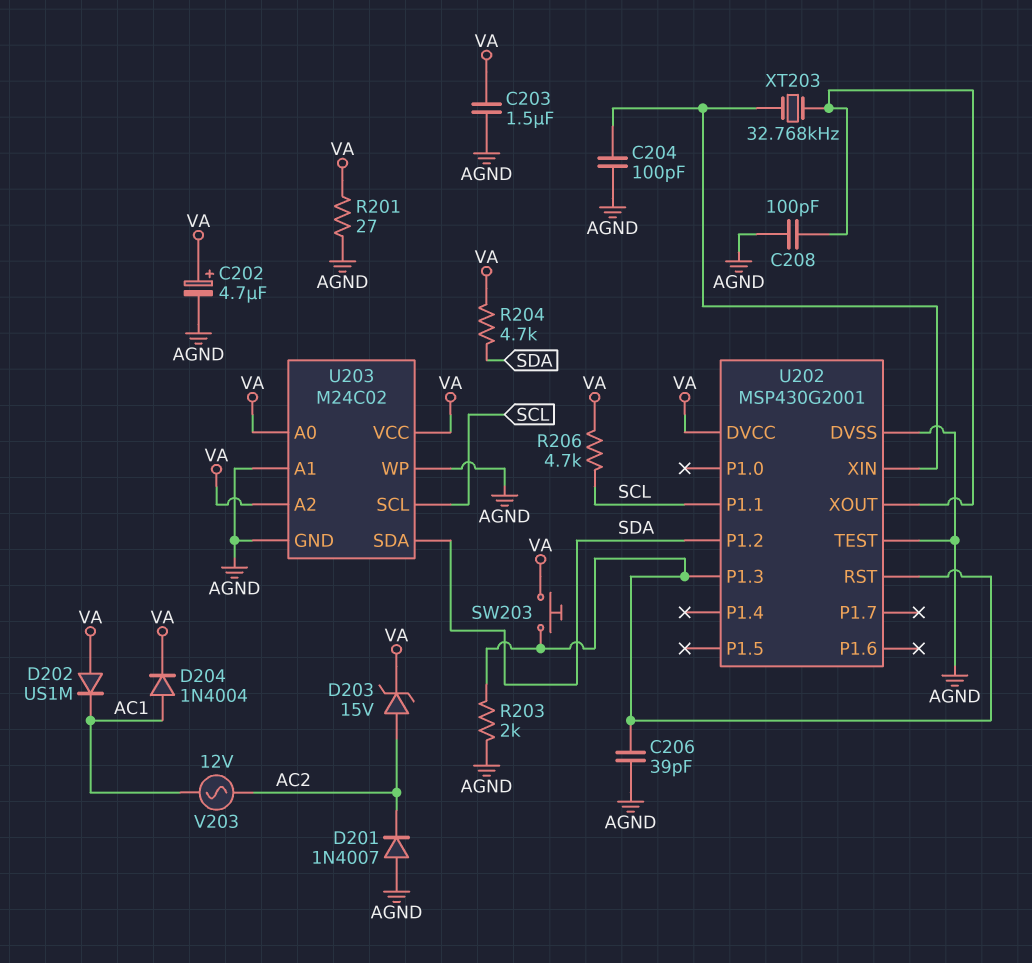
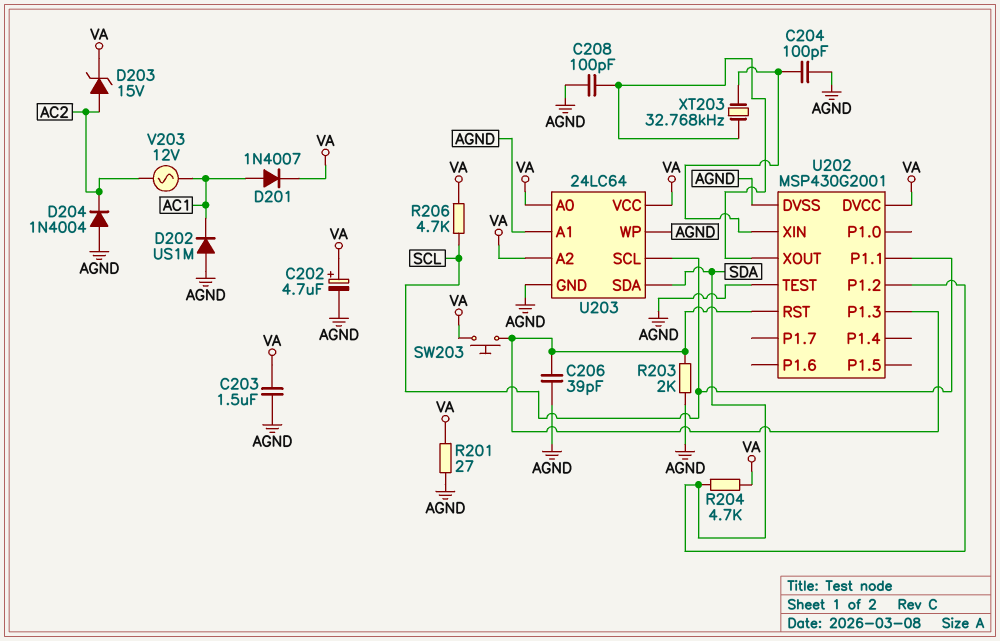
D201: diode 1N4007 (A AGND, K AC2) -> diode 1N4007 (A AC1, K VA)
D202: diode US1M (A VA, K AC1) -> diode US1M (A AGND, K AC1)
D204: diode 1N4004 (A AC1, K VA) -> diode 1N4004 (A AGND, K AC2)
U203: M24C02 -> 24LC64

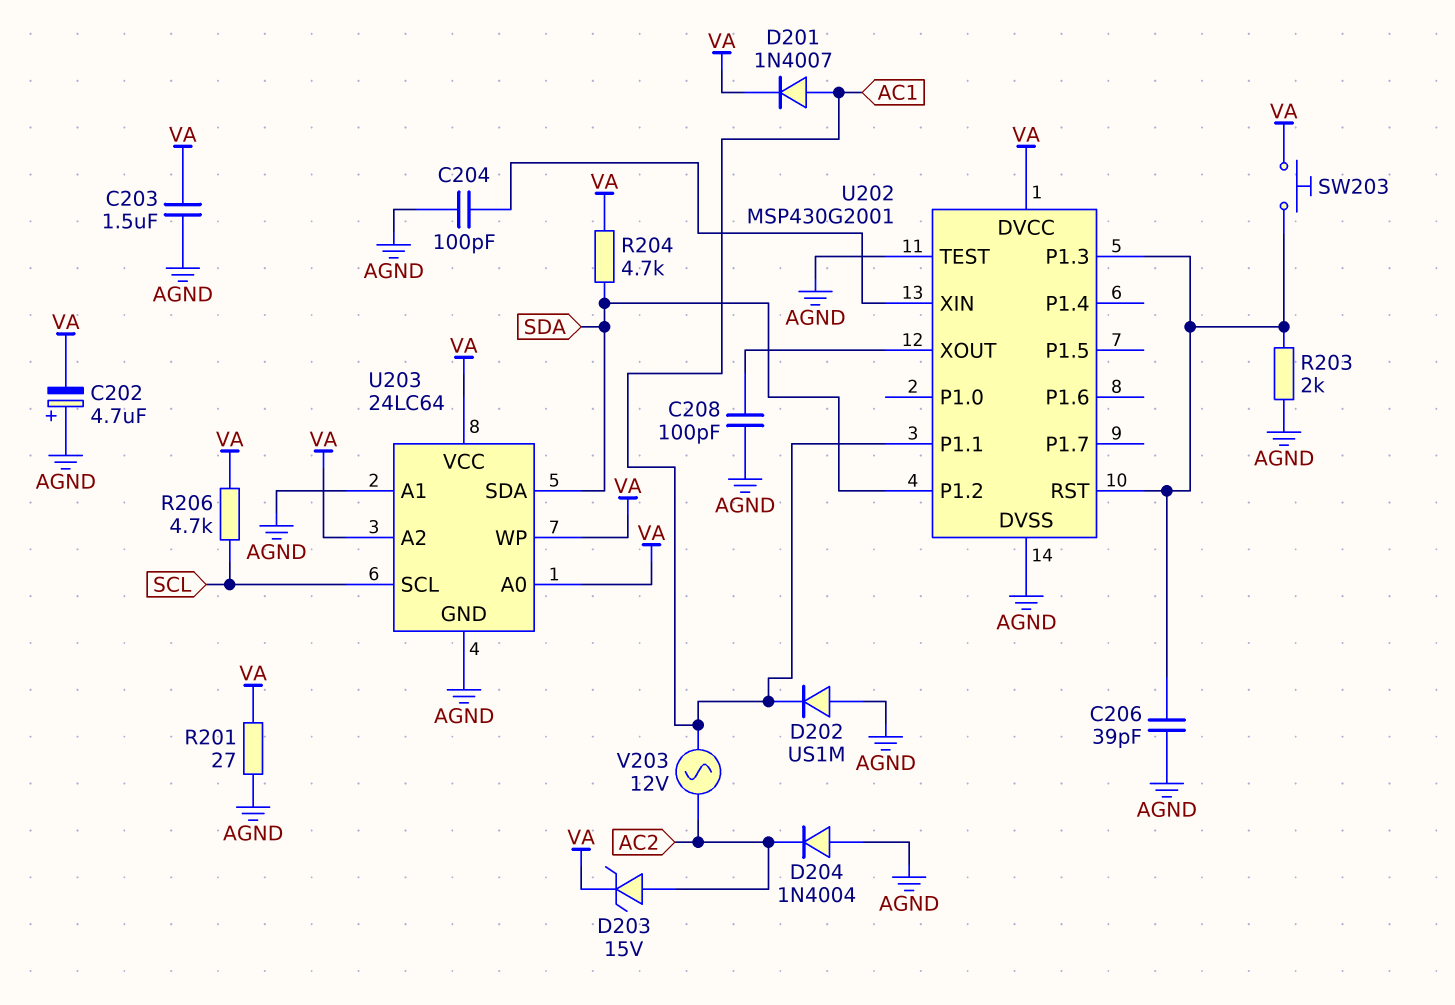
C202: 4.7uF (plus VA, minus AGND) -> 4.7uF (plus AGND, minus VA)
U202 pin P1.1: SCL -> AC1
U203 pin WP: AGND -> VA
XT203: 32.768kHz (U202/XIN, U202/XOUT) -> none

